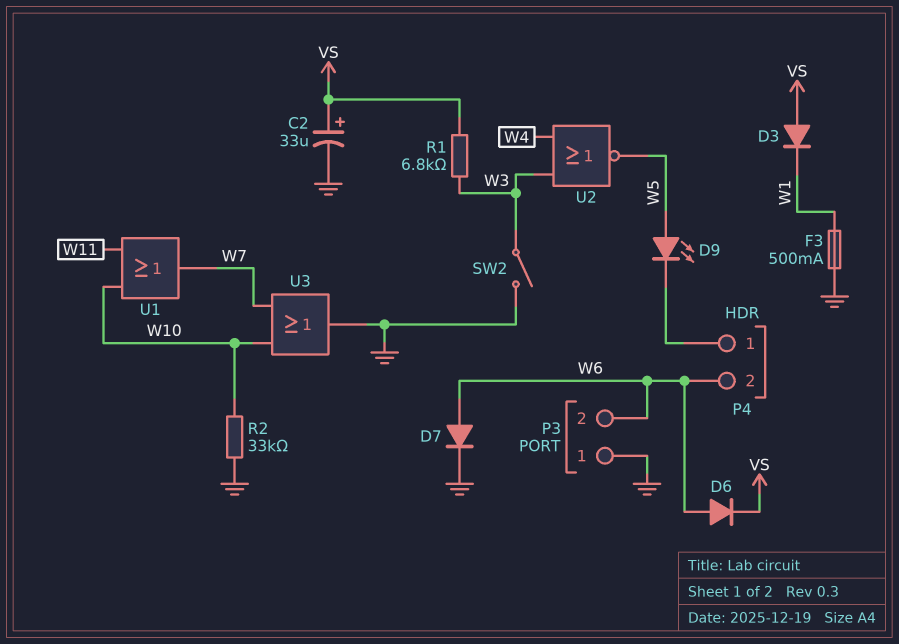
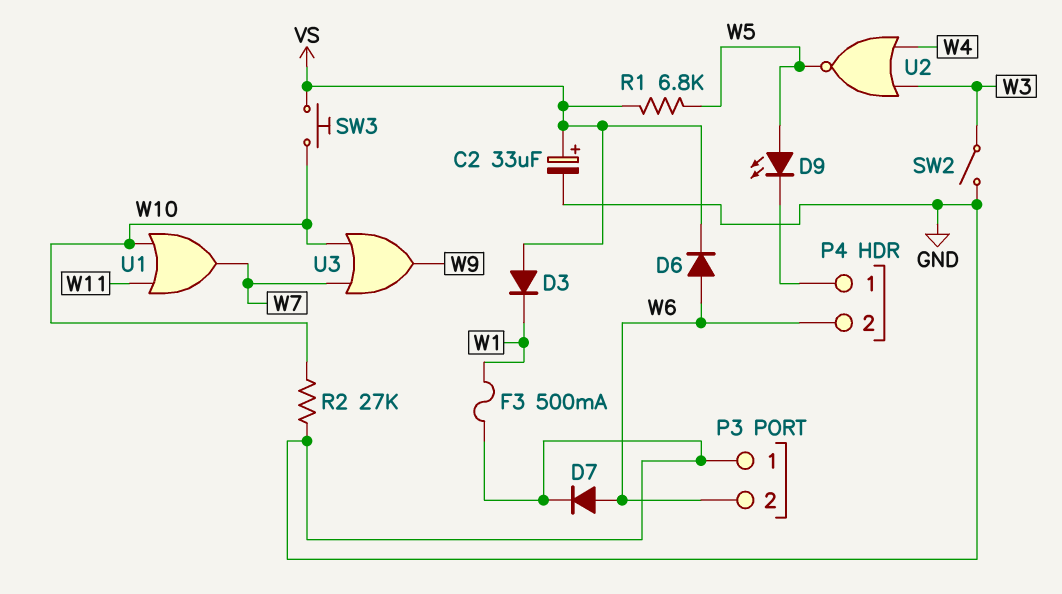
R1: 6.8k (VS, W3) -> 6.8k (VS, W5)
R2: 33k (GND, W10) -> 27k (GND, W10)
SW3: none -> button (VS, W10)
U3: OR (in W7, in W10, out GND) -> OR (in W7, in W10, out W9)

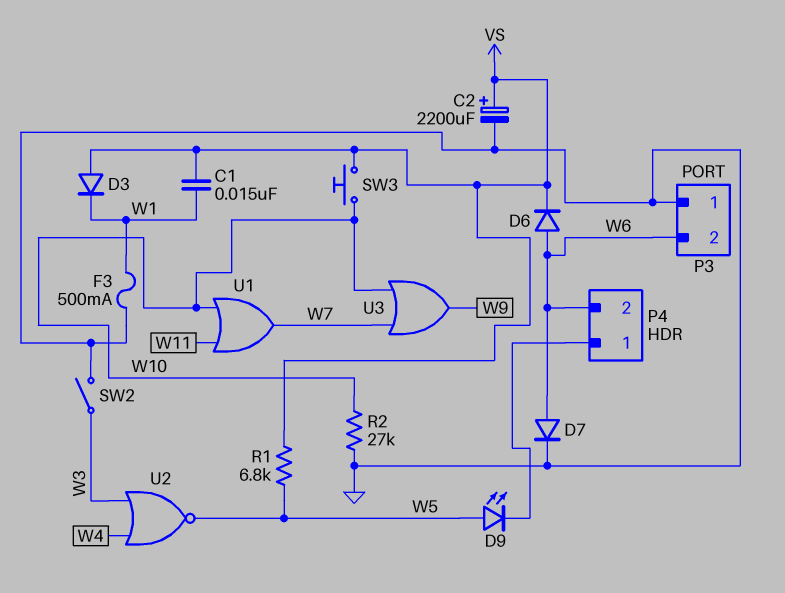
C1: none -> 15nF (VS, W1)
C2: 33uF (plus VS, minus GND) -> 2200uF (plus VS, minus GND)

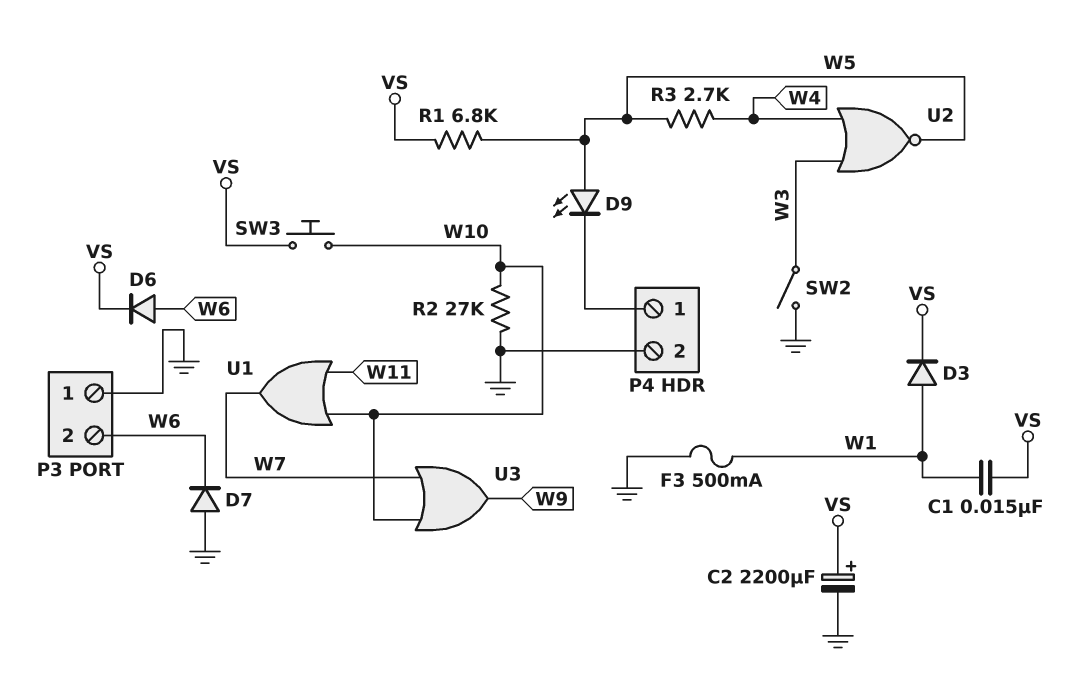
D3: diode (A VS, K W1) -> diode (A W1, K VS)
D7: diode (A W6, K GND) -> diode (A GND, K W6)
P4 pin 2: W6 -> GND
R3: none -> 2.7k (W4, W5)

